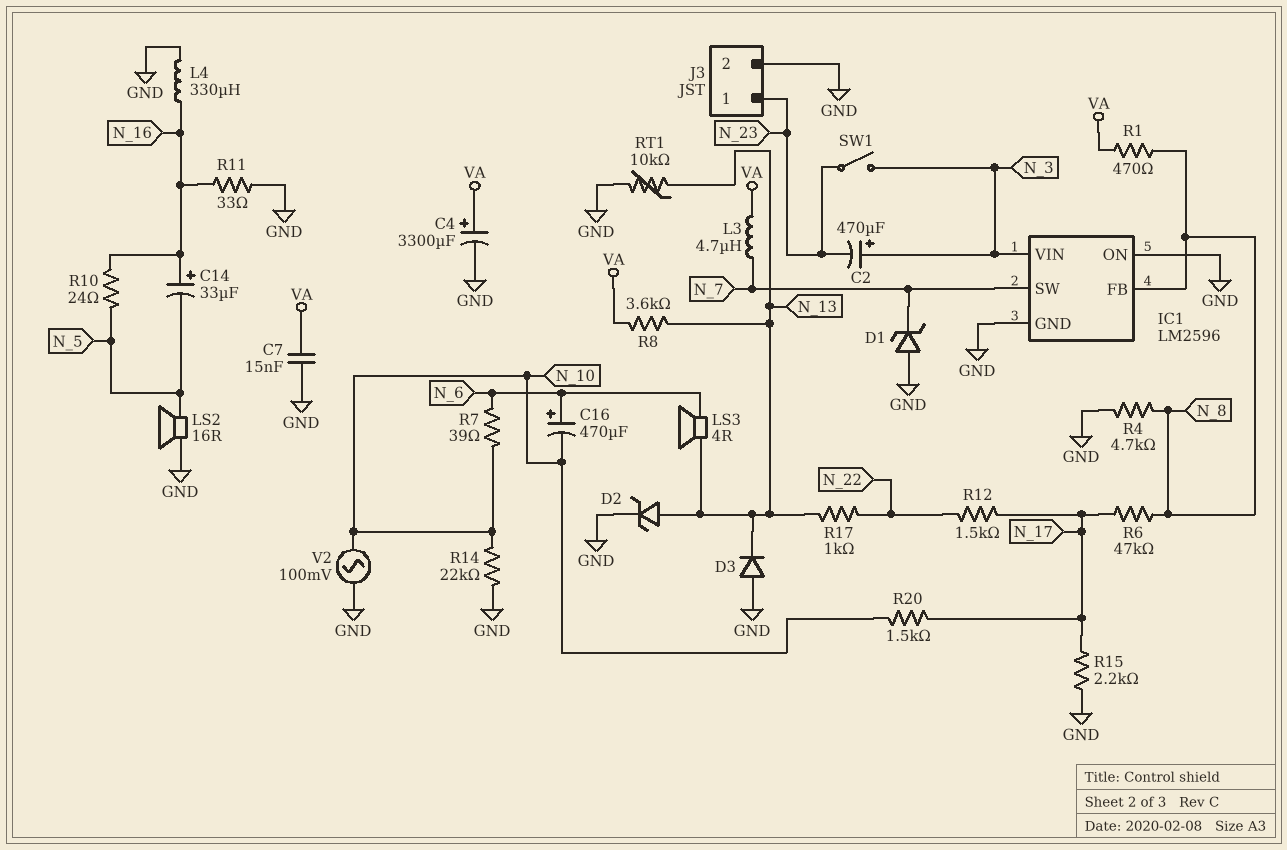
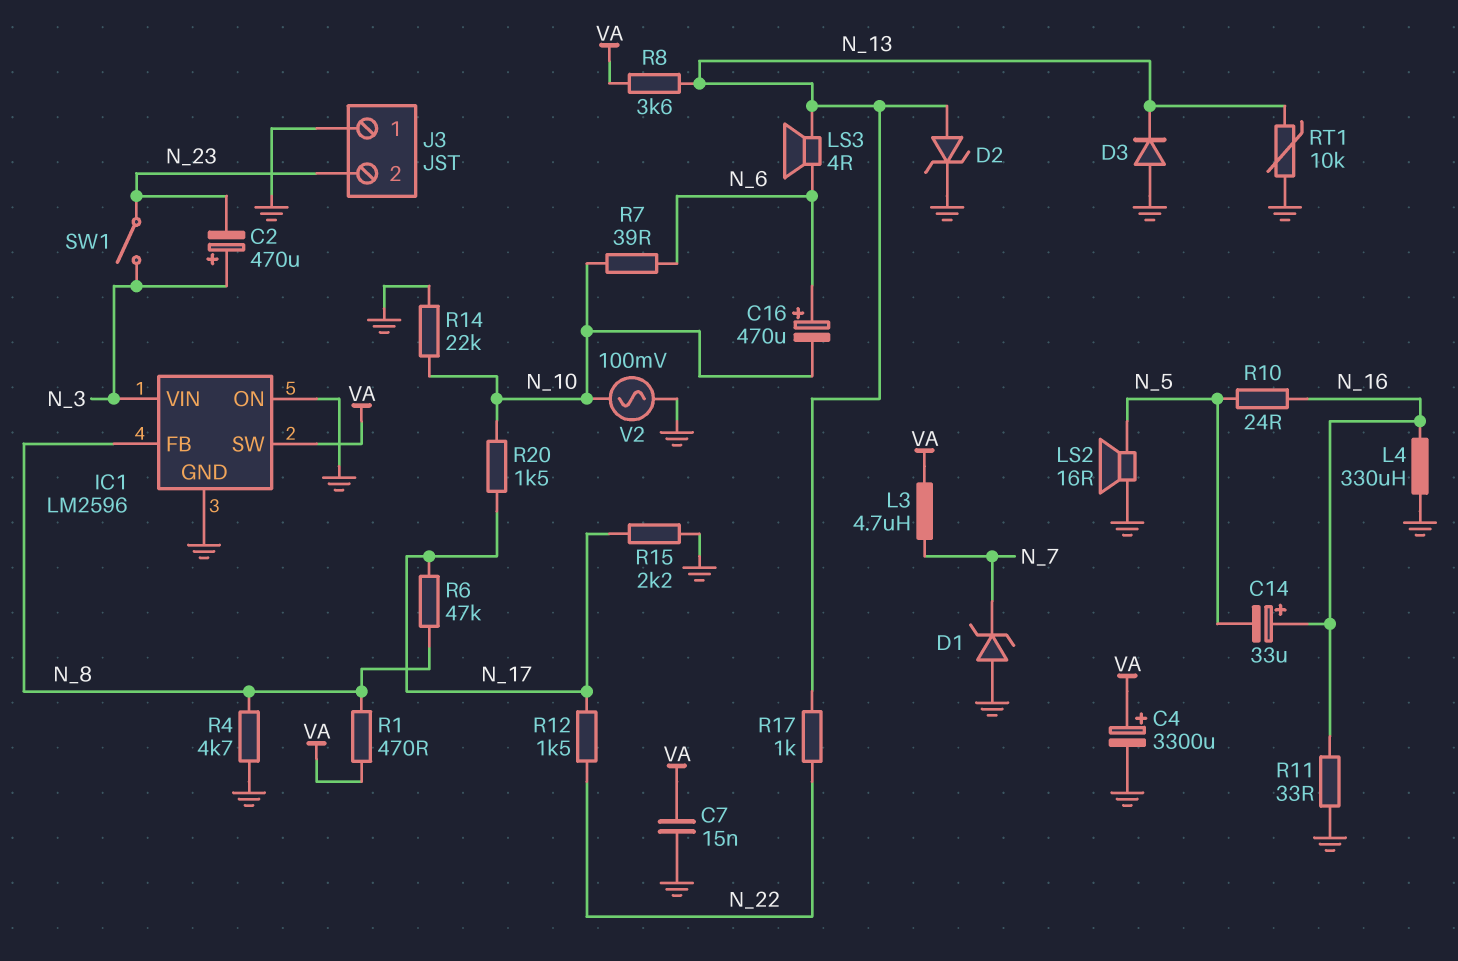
IC1 pin SW: N_7 -> VA
J3 pin 1: N_23 -> GND
J3 pin 2: GND -> N_23

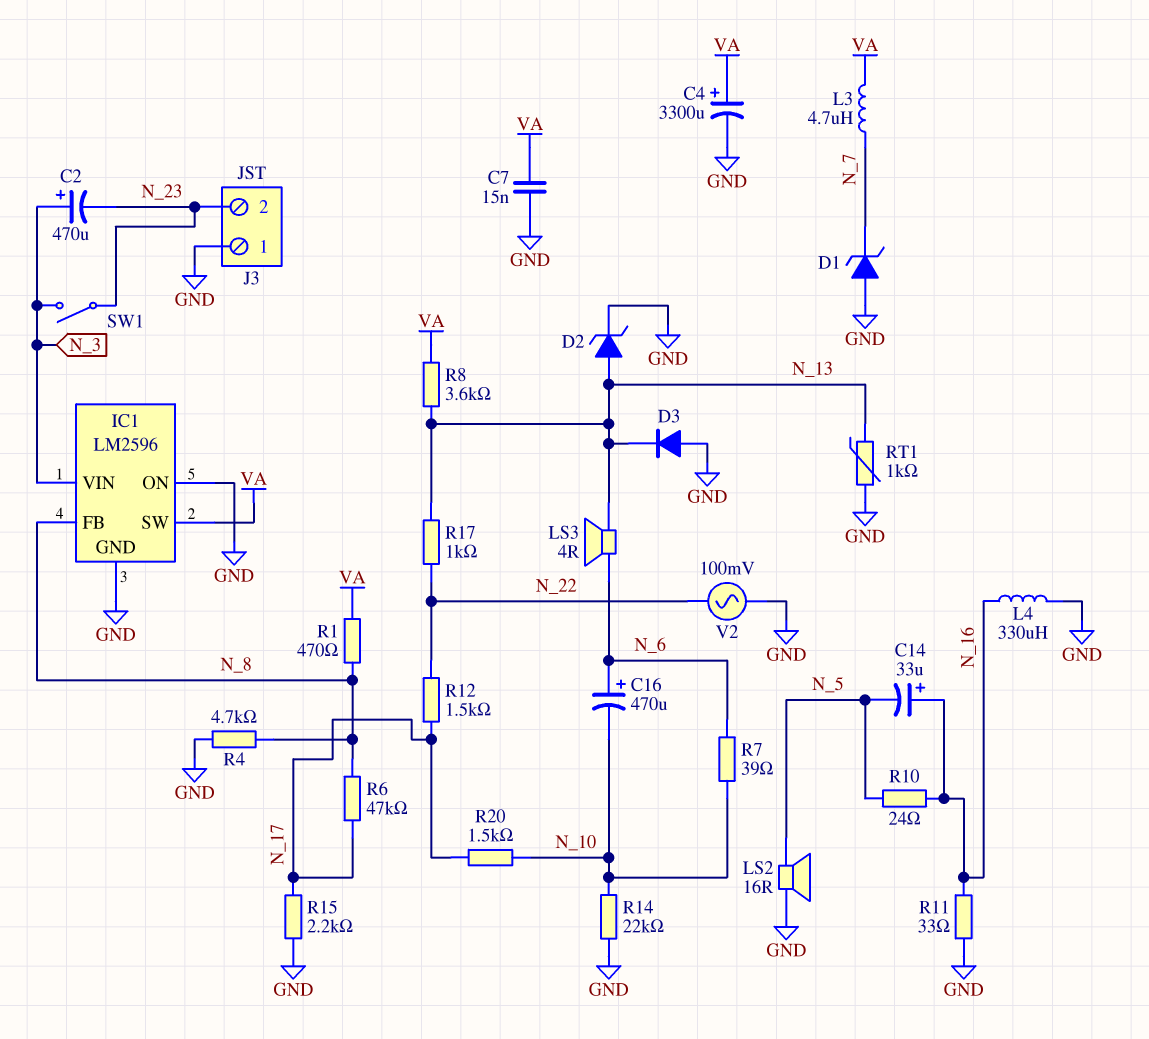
RT1: 10k (GND, N_13) -> 1k (GND, N_13)
V2: AC 100mV (GND, N_10) -> AC 100mV (GND, N_22)

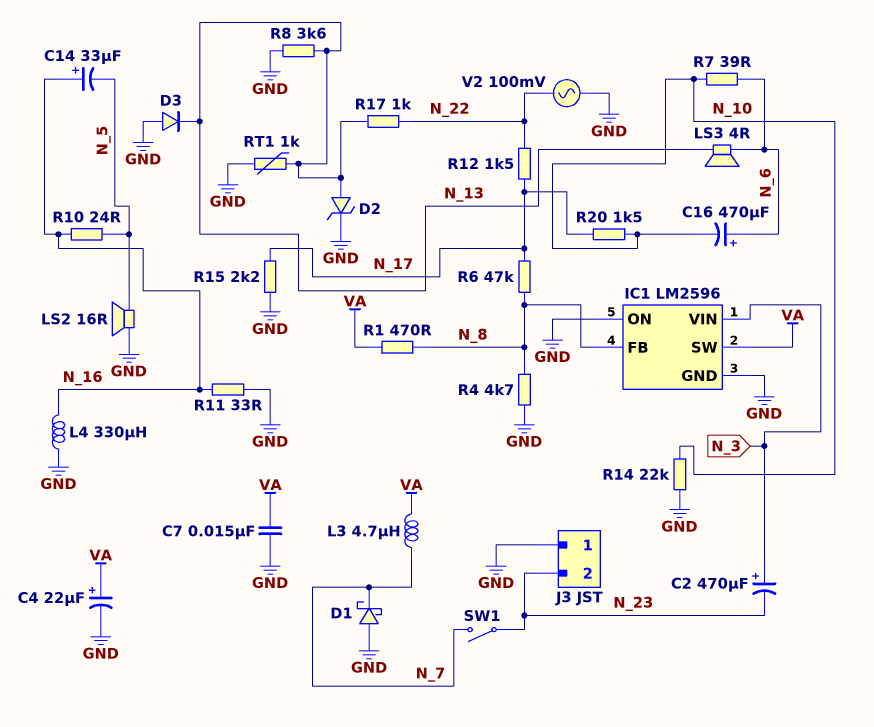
C4: 3300uF (plus VA, minus GND) -> 22uF (plus VA, minus GND)
D1: zener (A GND, K N_7) -> schottky (A GND, K N_7)
R8: 3.6k (N_13, VA) -> 3.6k (GND, N_13)
SW1: switch (N_3, N_23) -> switch (N_7, N_23)

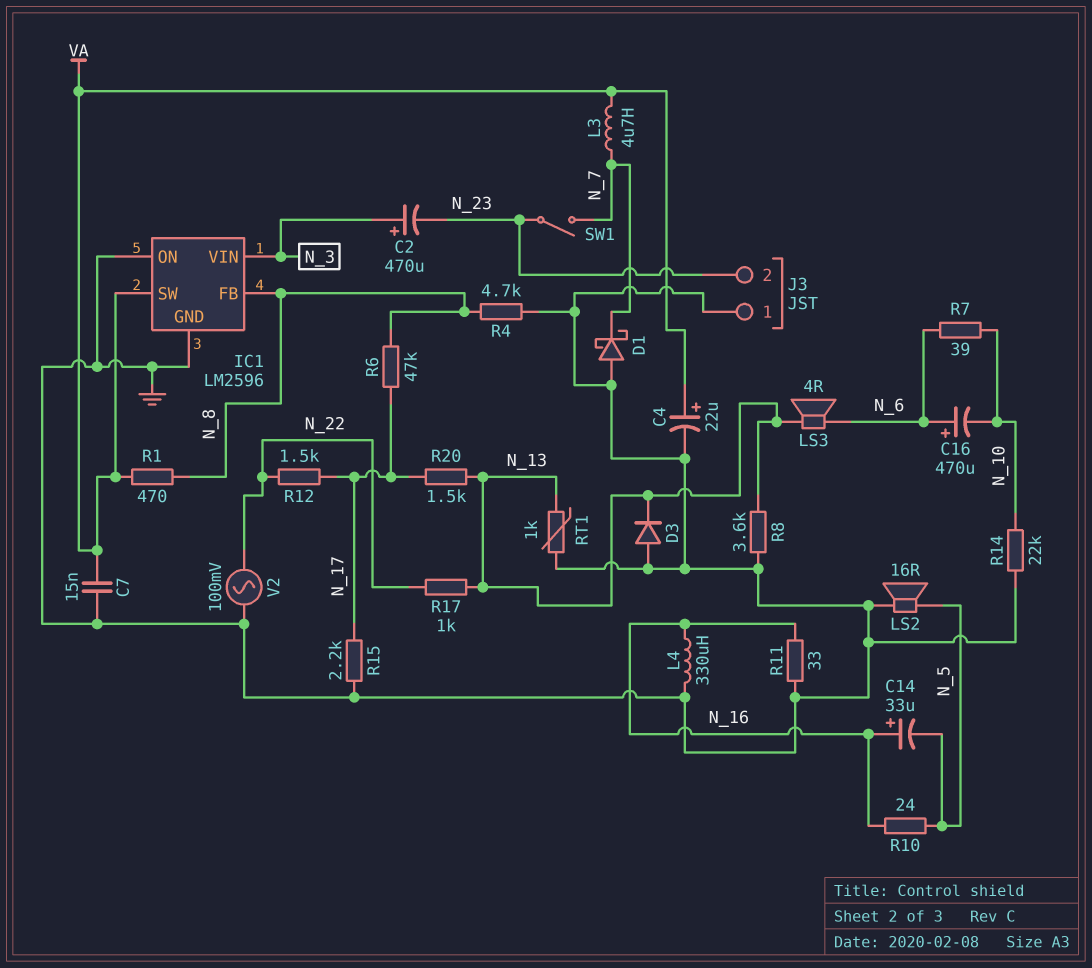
D2: zener (A N_13, K GND) -> none
R20: 1.5k (N_10, N_17) -> 1.5k (N_13, N_17)

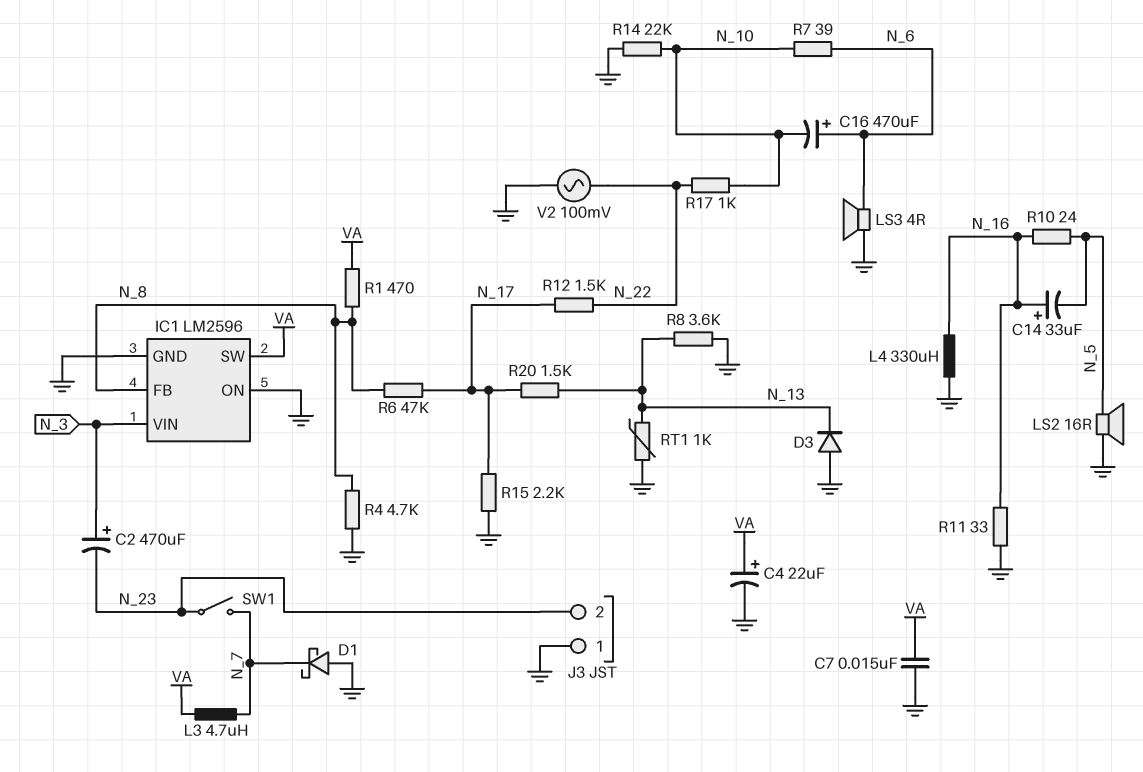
LS3: speaker 4R (N_6, N_13) -> speaker 4R (GND, N_6)
R17: 1k (N_13, N_22) -> 1k (N_10, N_22)

